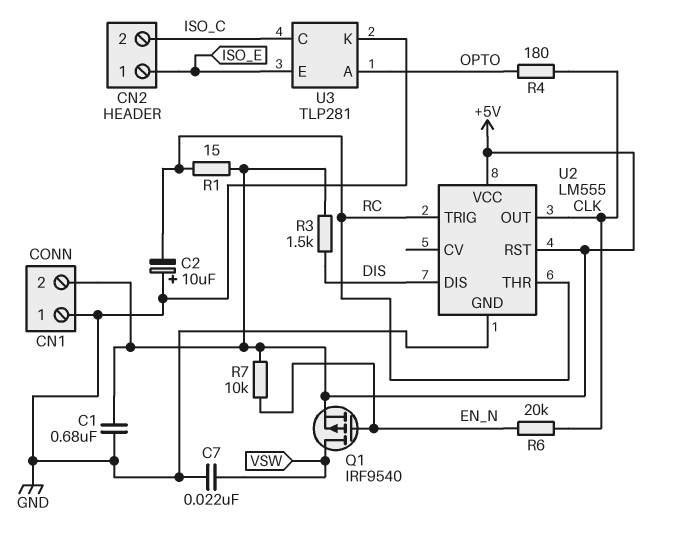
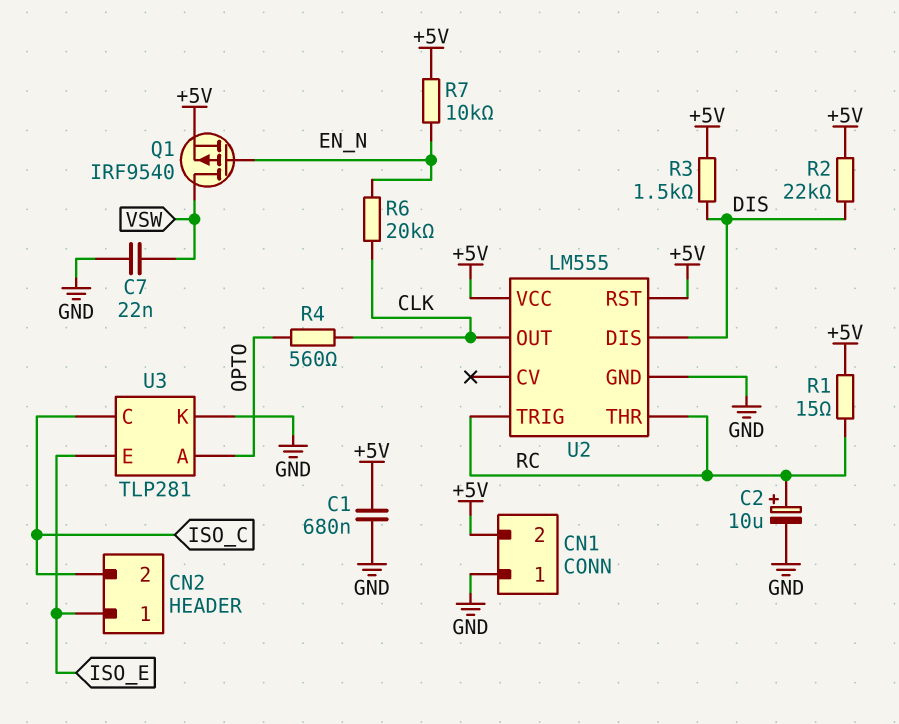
C2: 10uF (plus GND, minus RC) -> 10uF (plus RC, minus GND)
R2: none -> 22k (+5V, DIS)
R4: 180 (CLK, OPTO) -> 560 (CLK, OPTO)

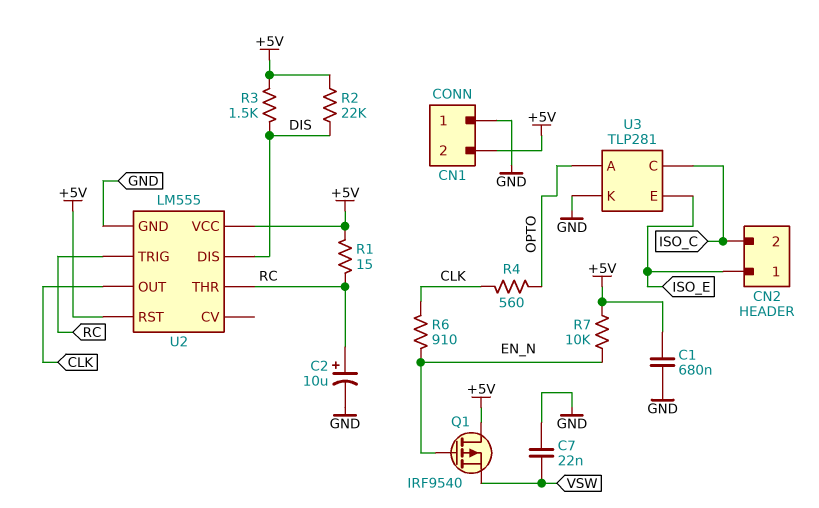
Q1: PMOS IRF9540 (G EN_N, D VSW, S +5V) -> PMOS IRF9540 (G EN_N, D +5V, S VSW)
R6: 20k (CLK, EN_N) -> 910 (CLK, EN_N)

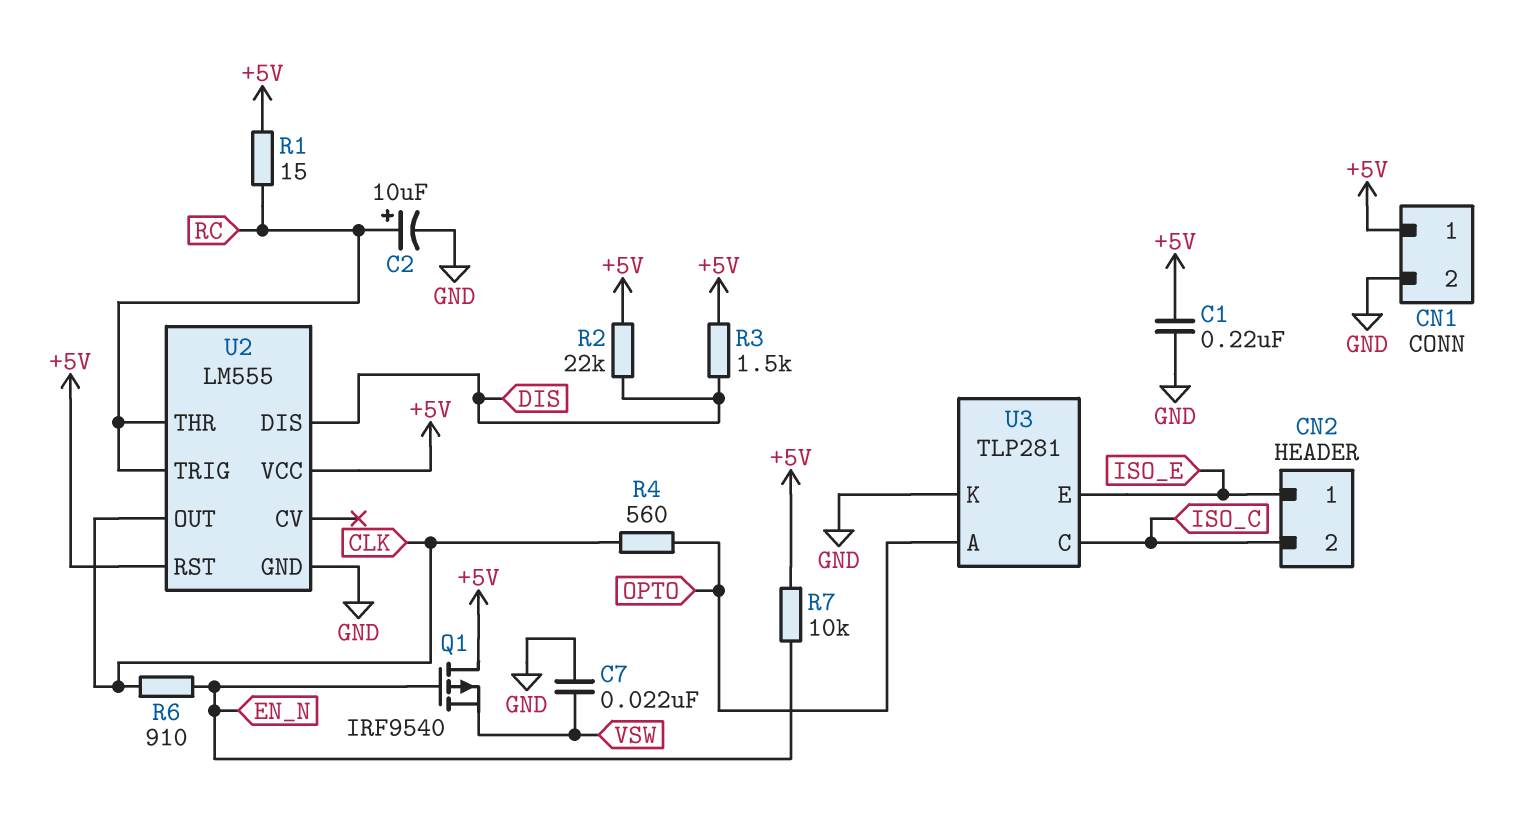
C1: 680nF (+5V, GND) -> 220nF (+5V, GND)
CN1 pin 1: GND -> +5V
CN1 pin 2: +5V -> GND

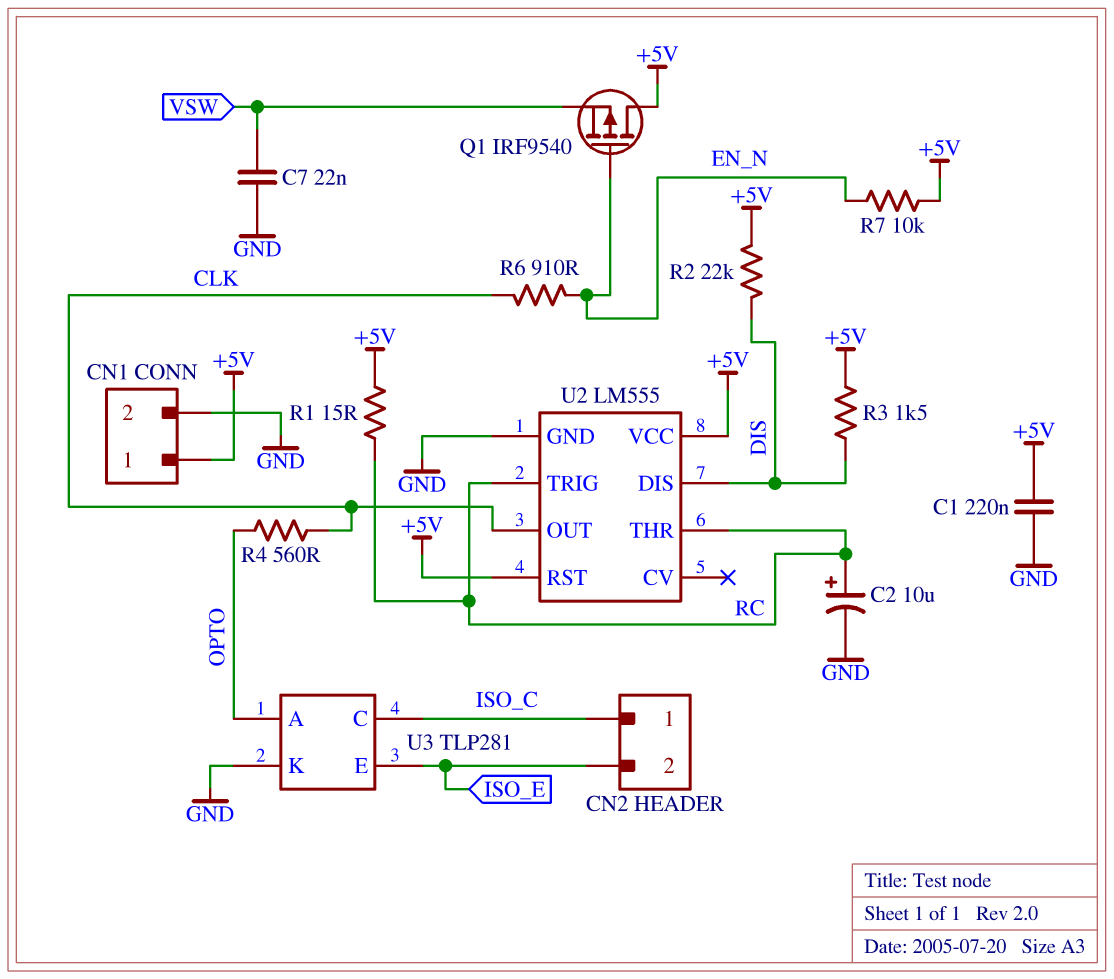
CN2 pin 1: ISO_E -> ISO_C
CN2 pin 2: ISO_C -> ISO_E

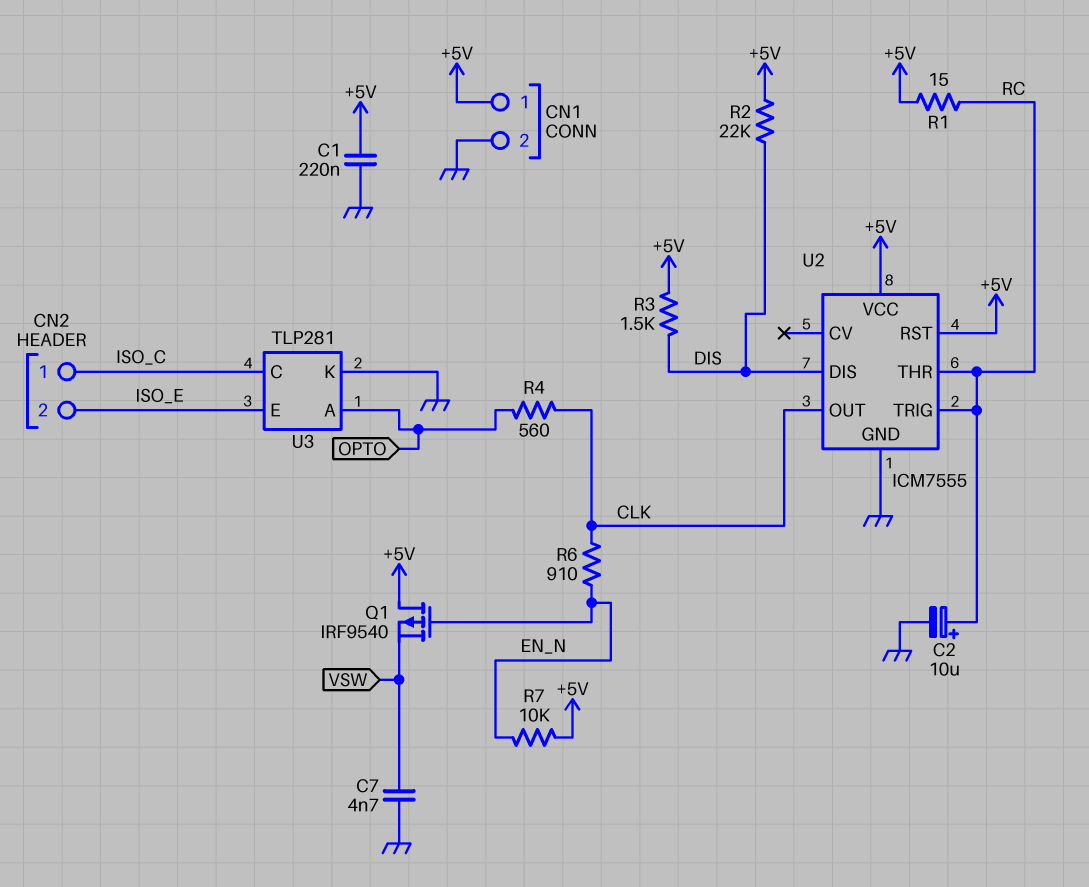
C7: 22nF (GND, VSW) -> 4.7nF (GND, VSW)
U2: LM555 -> ICM7555

